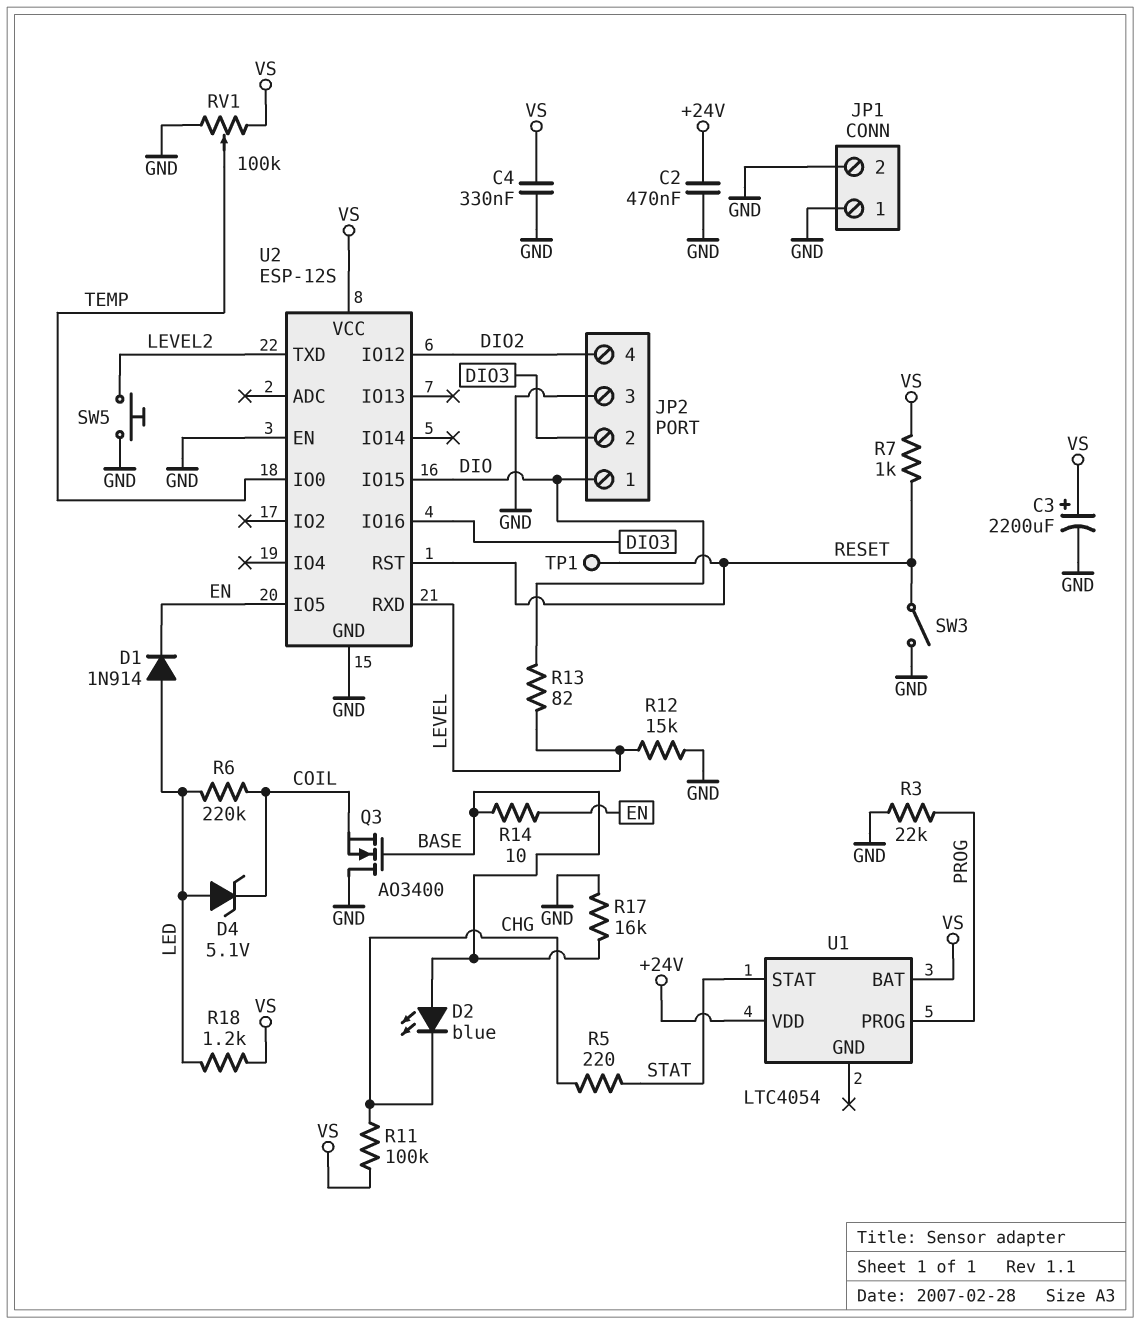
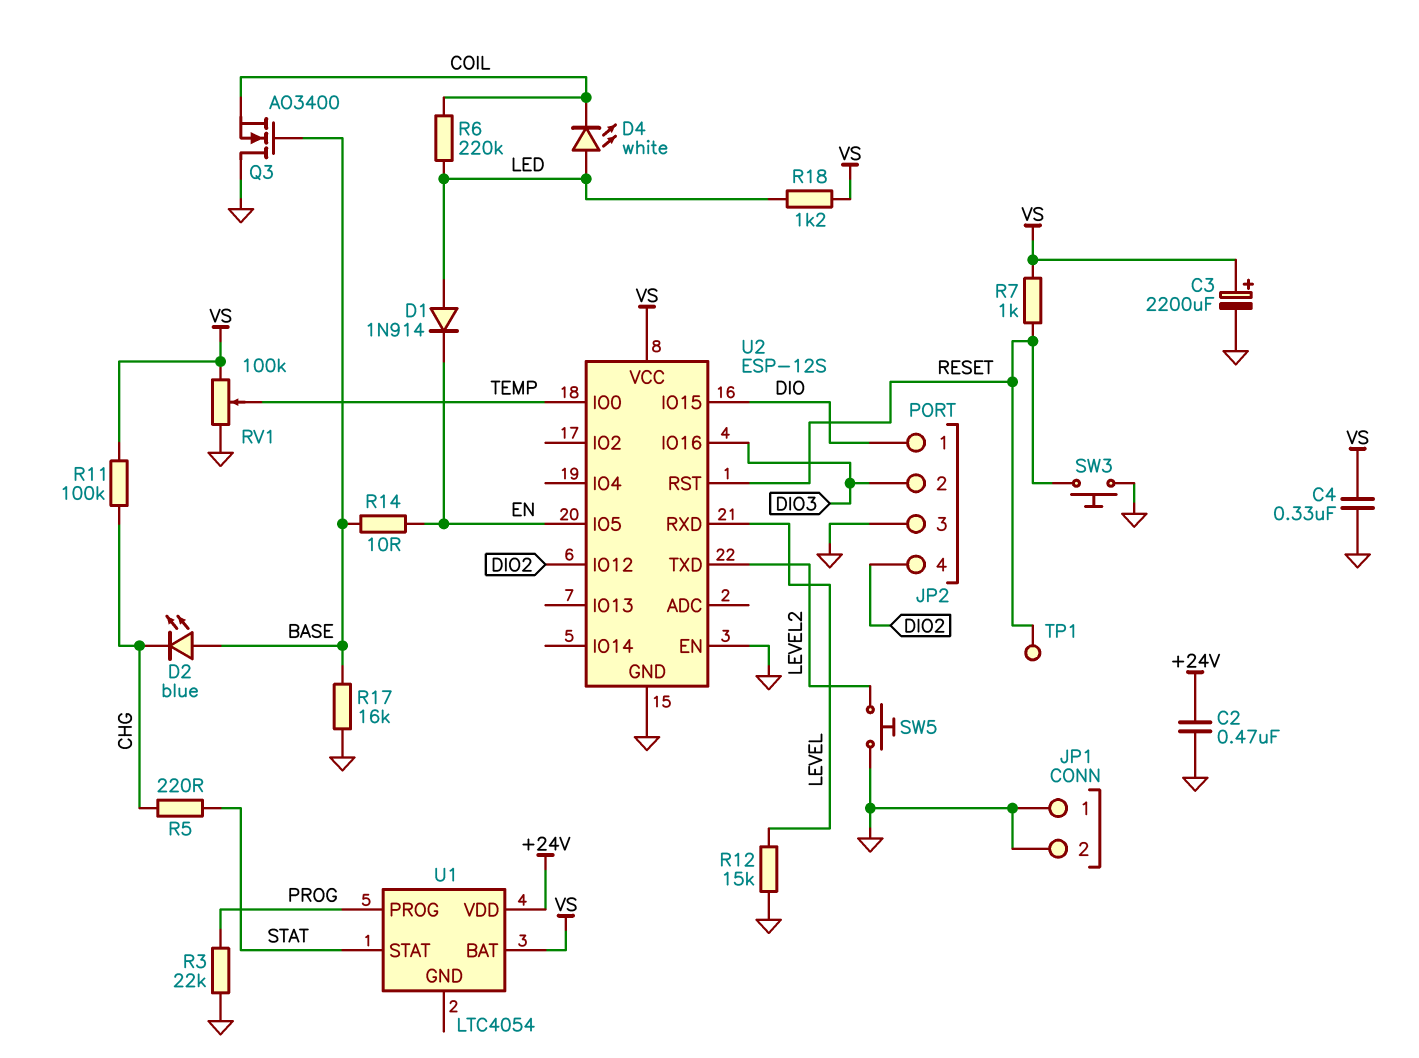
D4: zener 5.1V (A LED, K COIL) -> LED white (A LED, K COIL)
R13: 82 (DIO, LEVEL) -> none
SW3: switch (GND, RESET) -> button (GND, RESET)

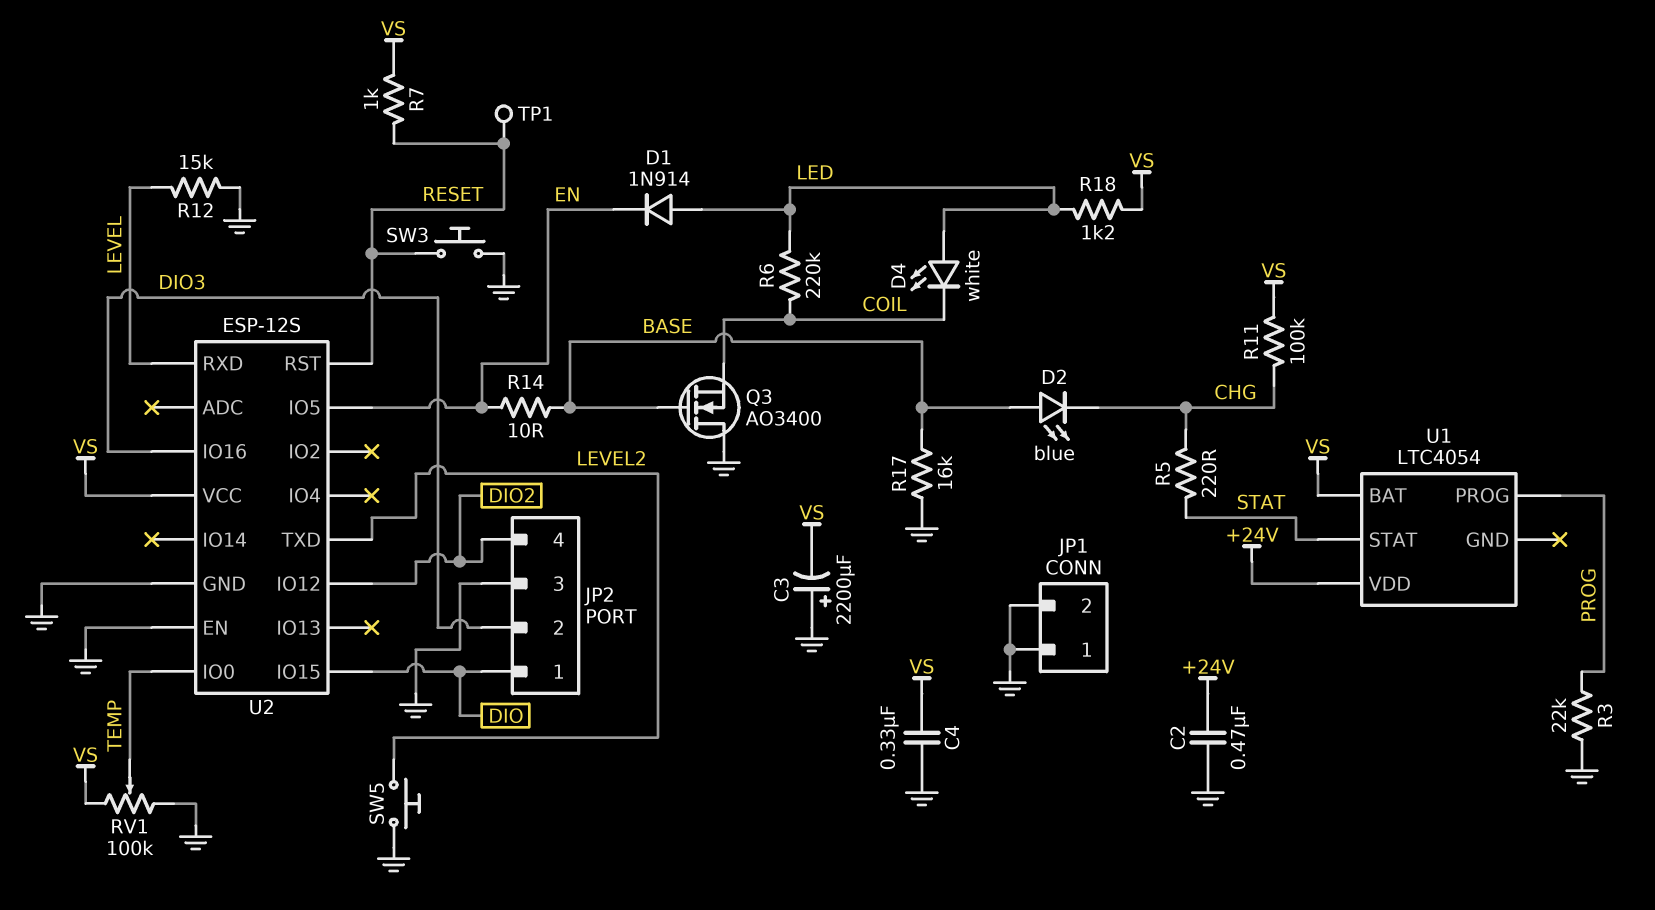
C3: 2200uF (plus VS, minus GND) -> 2200uF (plus GND, minus VS)

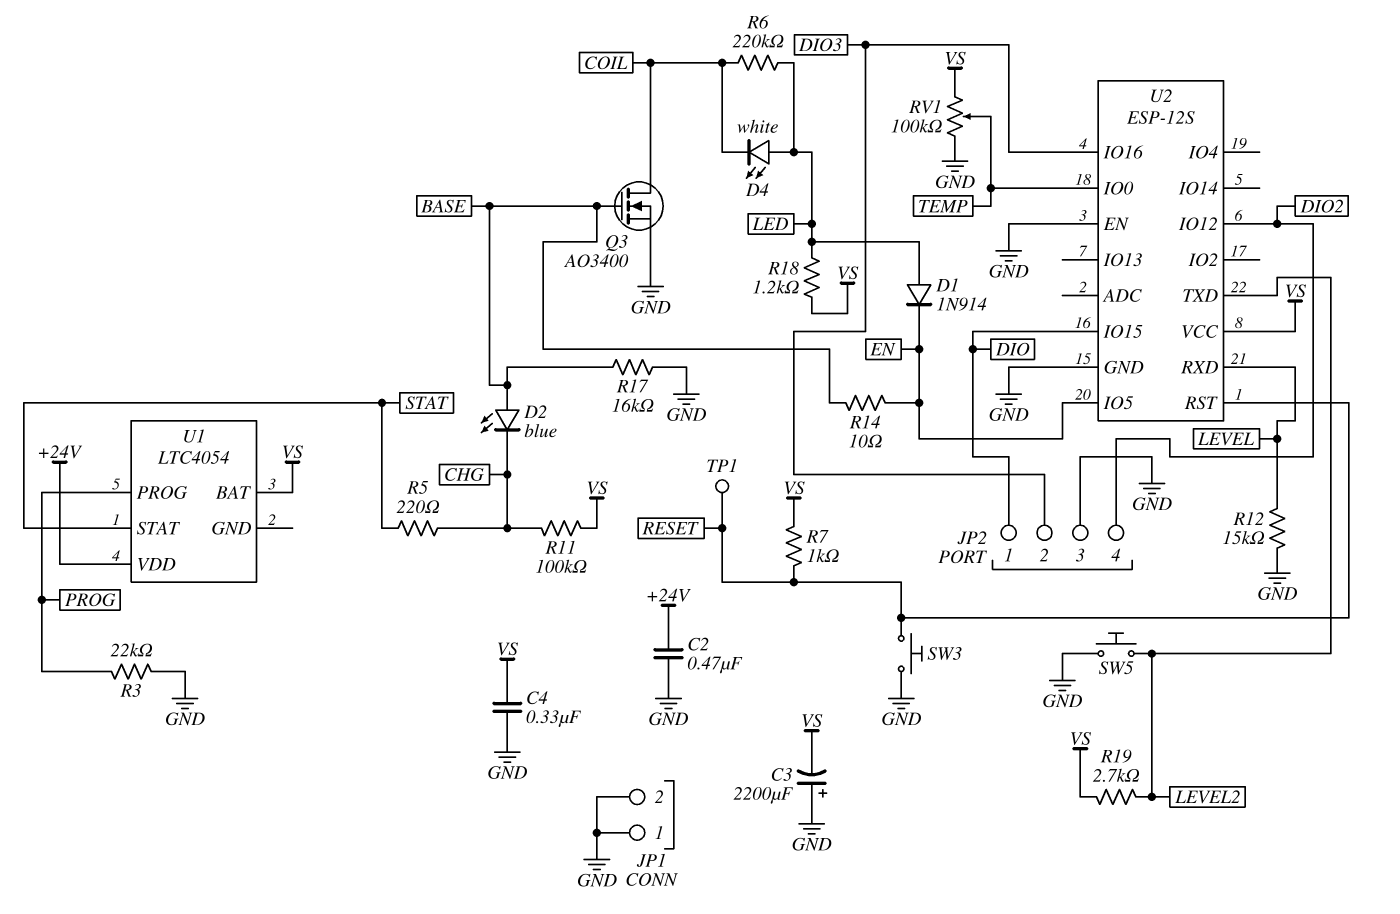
Q3: NMOS AO3400 (G BASE, D GND, S COIL) -> NMOS AO3400 (G BASE, D COIL, S GND)
R19: none -> 2.7k (LEVEL2, VS)

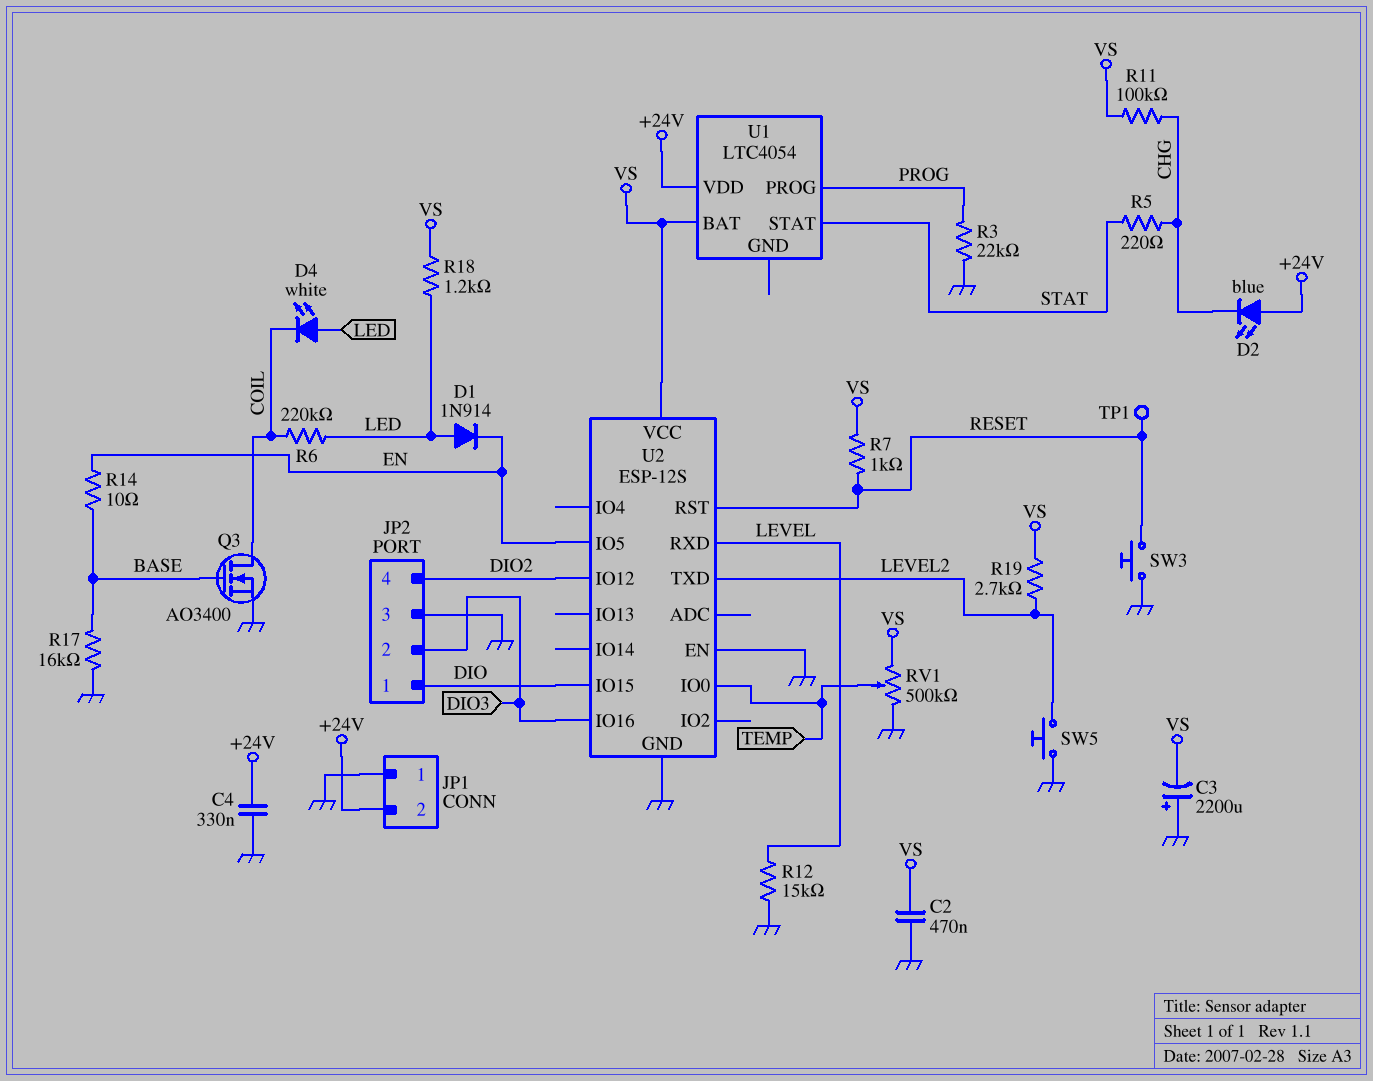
C2: 470nF (+24V, GND) -> 470nF (GND, VS)
C4: 330nF (GND, VS) -> 330nF (+24V, GND)
D2: LED blue (A BASE, K CHG) -> LED blue (A +24V, K CHG)
JP1 pin 2: GND -> +24V
RV1: 100k (GND, VS, wiper TEMP) -> 500k (GND, VS, wiper TEMP)

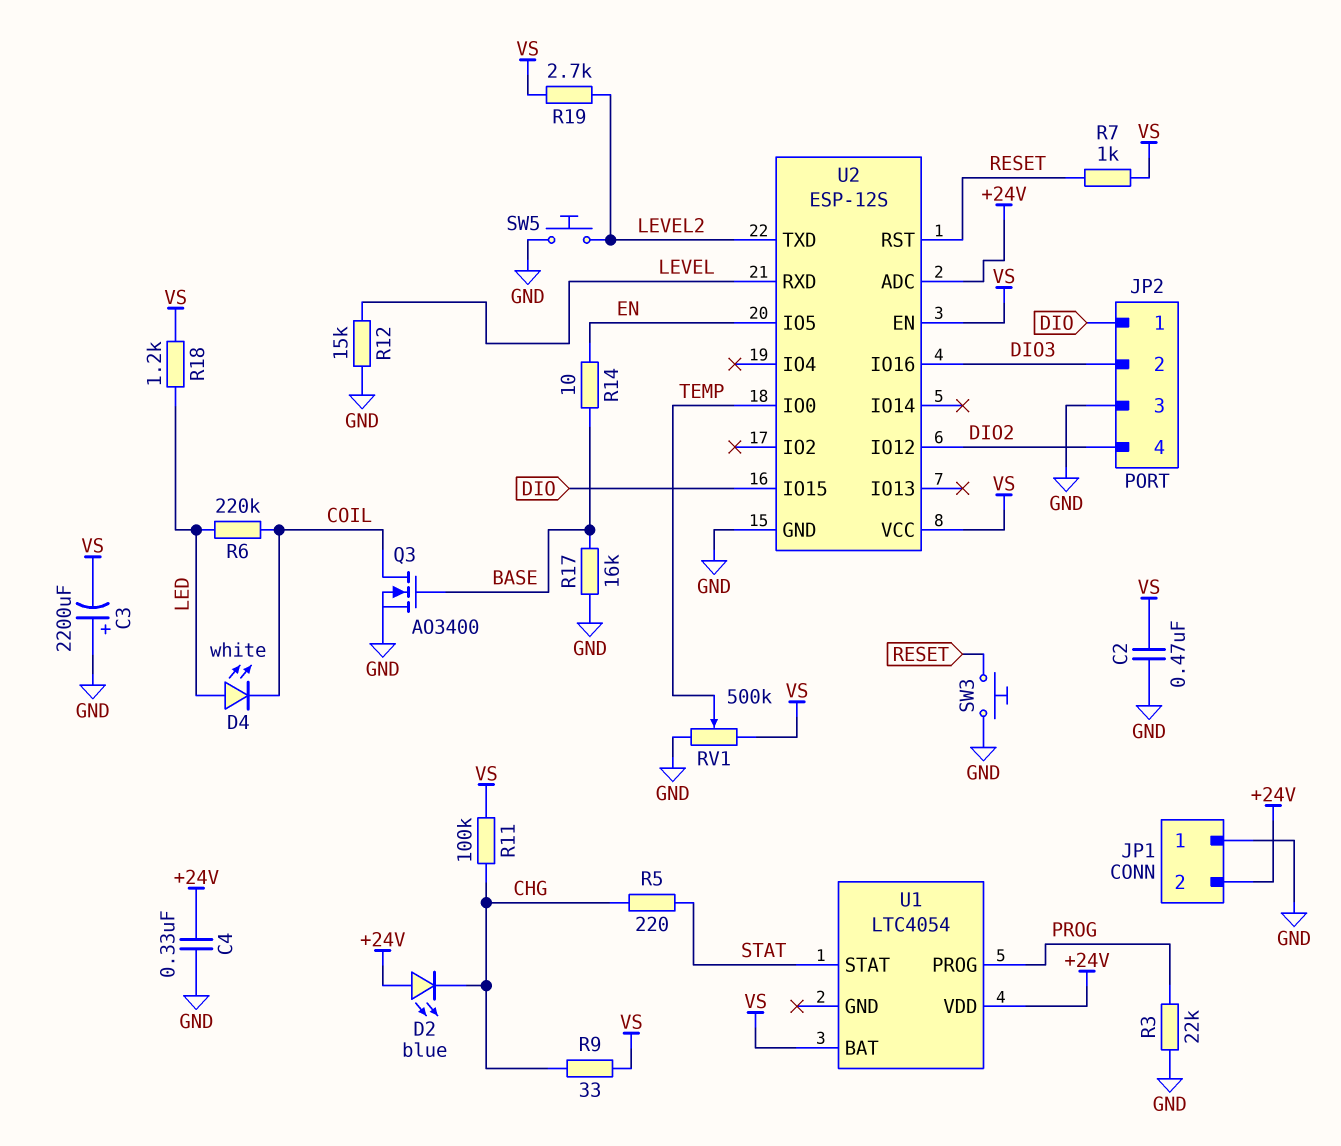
D1: diode 1N914 (A LED, K EN) -> none
R9: none -> 33 (CHG, VS)
TP1: test point (RESET) -> none
U2 pin ADC: none -> +24V
U2 pin EN: GND -> VS

